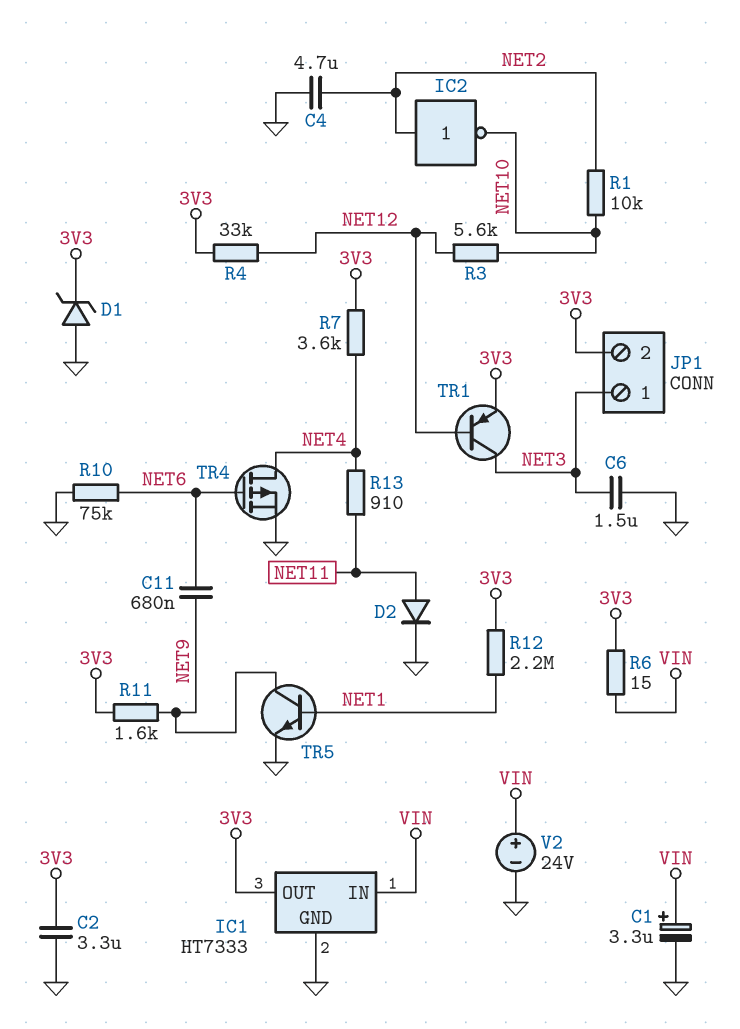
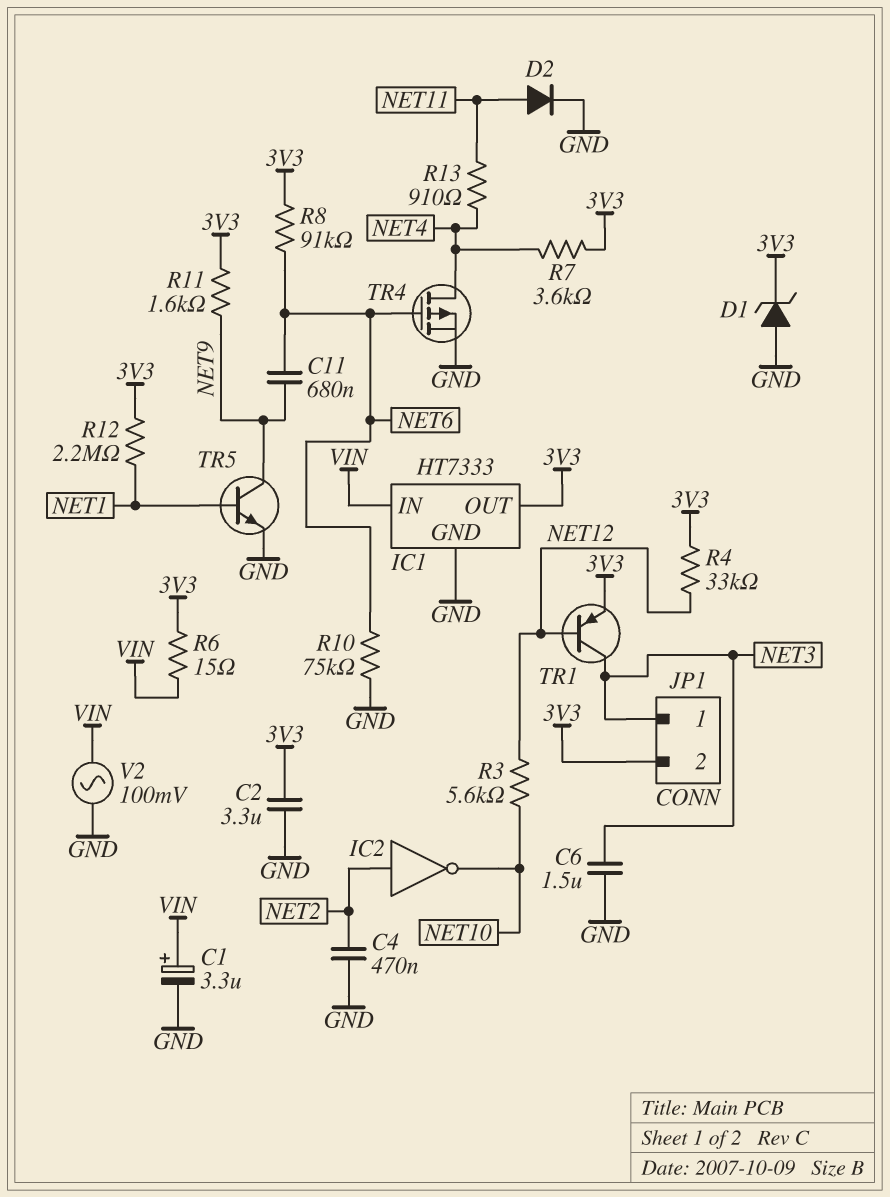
C4: 4.7uF (GND, NET2) -> 470nF (GND, NET2)
R1: 10k (NET2, NET10) -> none
R8: none -> 91k (3V3, NET6)
V2: 24V (plus VIN, minus GND) -> AC 100mV (GND, VIN)

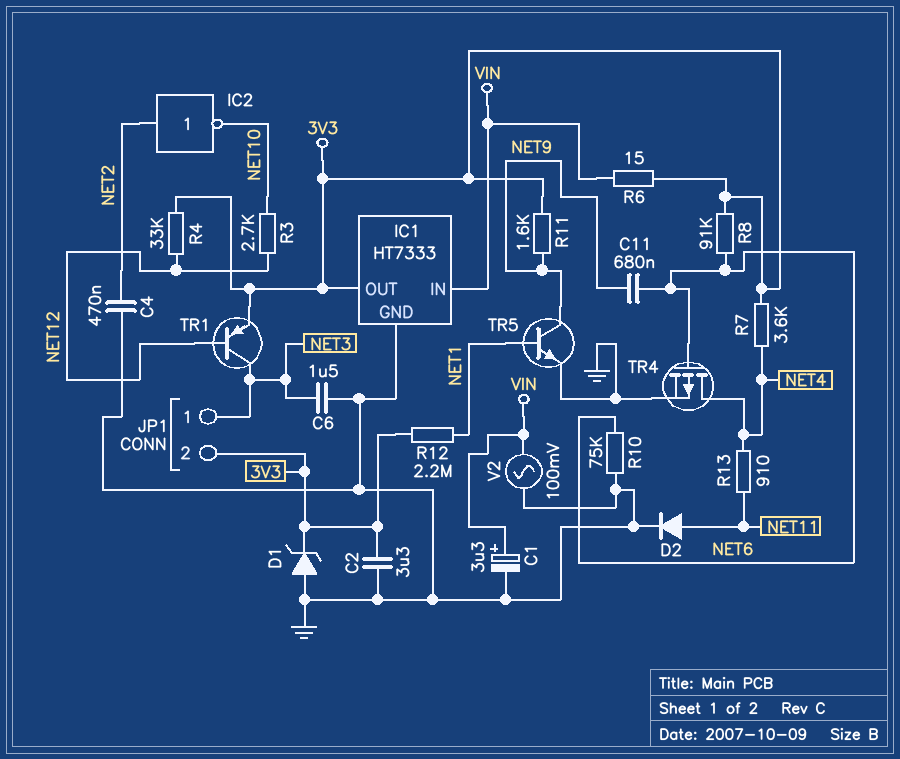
R3: 5.6k (NET10, NET12) -> 2.7k (NET10, NET12)

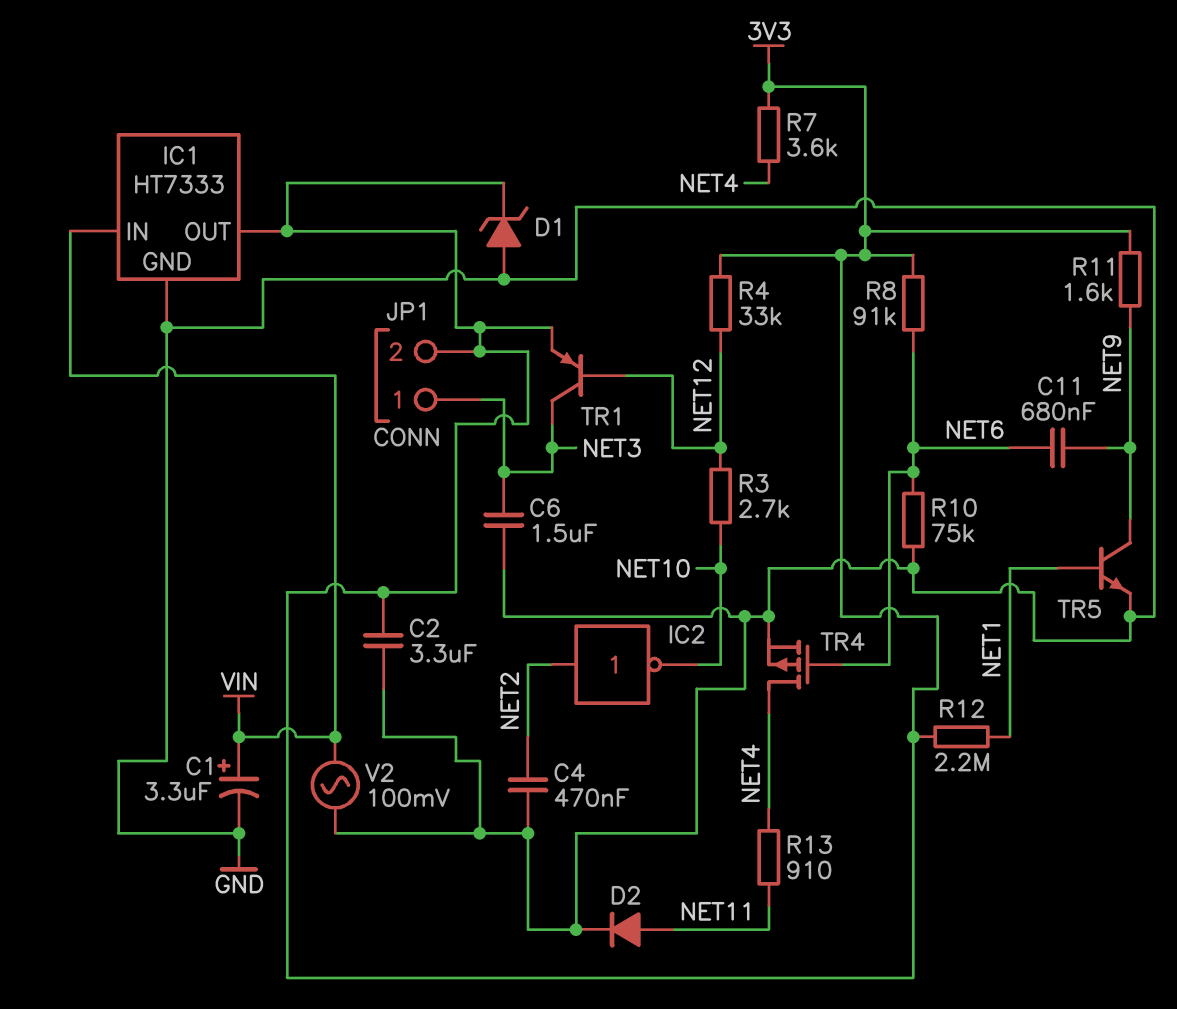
R6: 15 (3V3, VIN) -> none

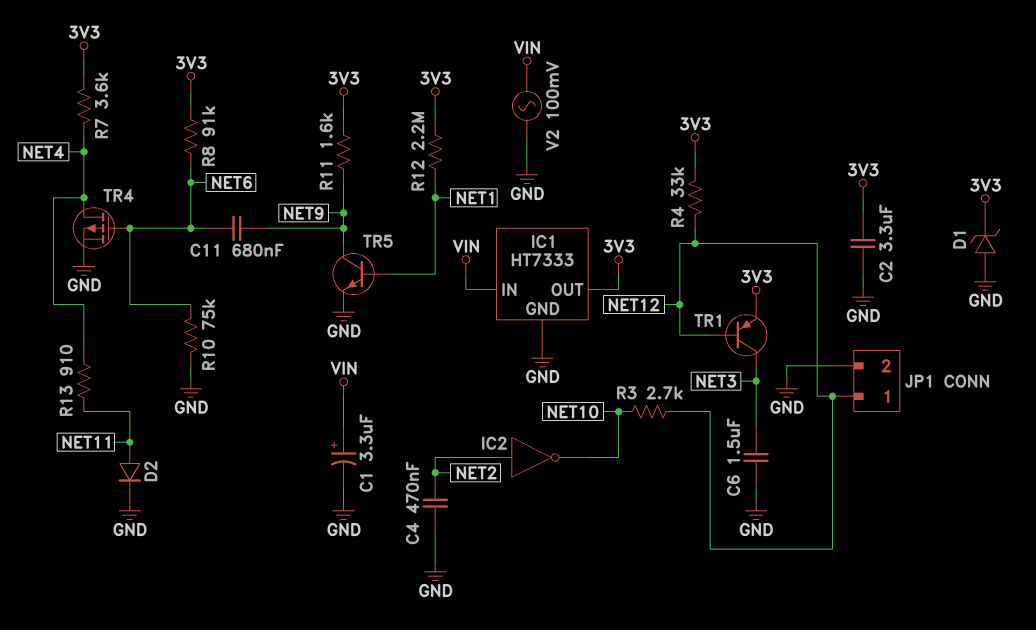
JP1 pin 1: NET3 -> NET12
JP1 pin 2: 3V3 -> GND

